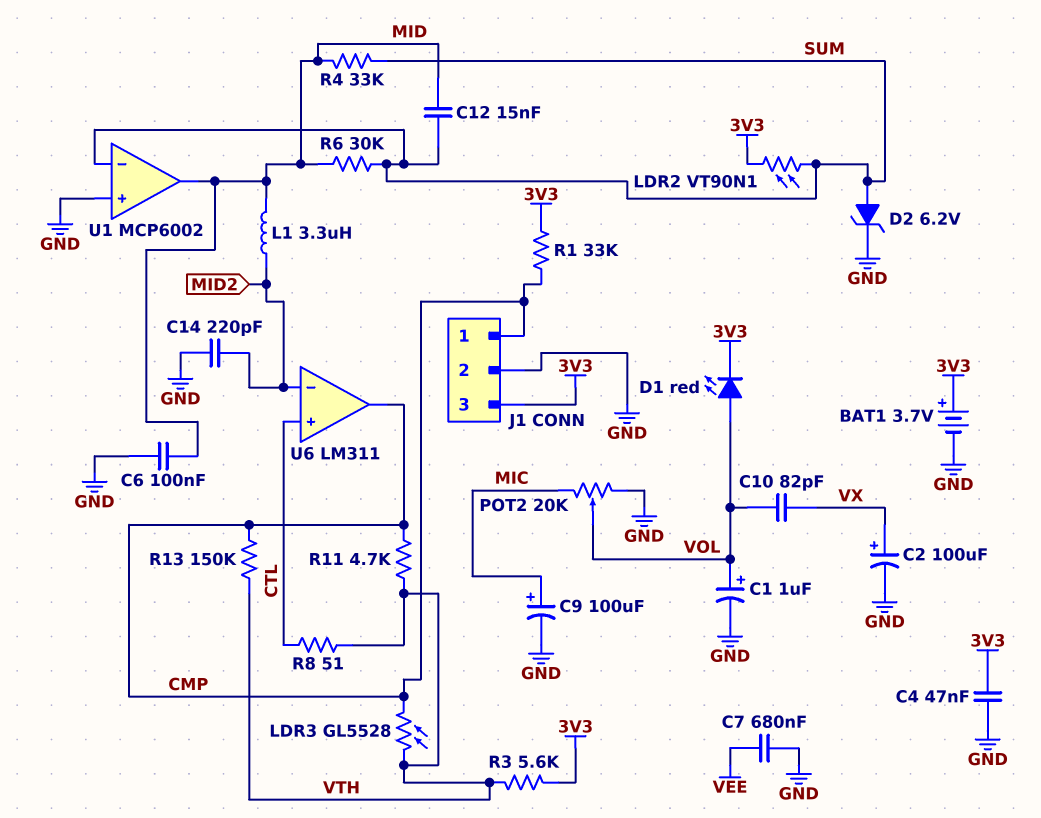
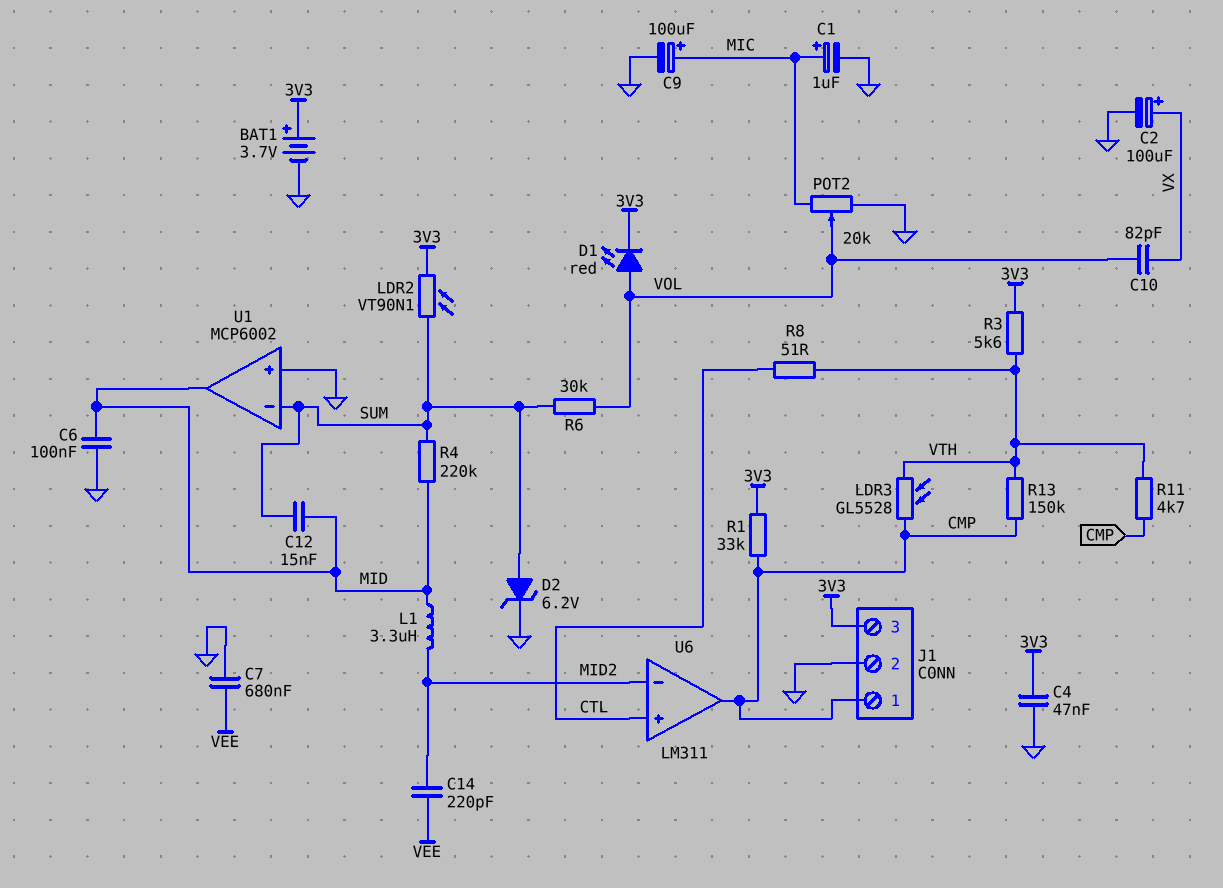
C1: 1uF (plus VOL, minus GND) -> 1uF (plus MIC, minus GND)
C14: 220pF (GND, MID2) -> 220pF (MID2, VEE)
R4: 33k (MID, SUM) -> 220k (MID, SUM)
R6: 30k (MID, SUM) -> 30k (SUM, VOL)

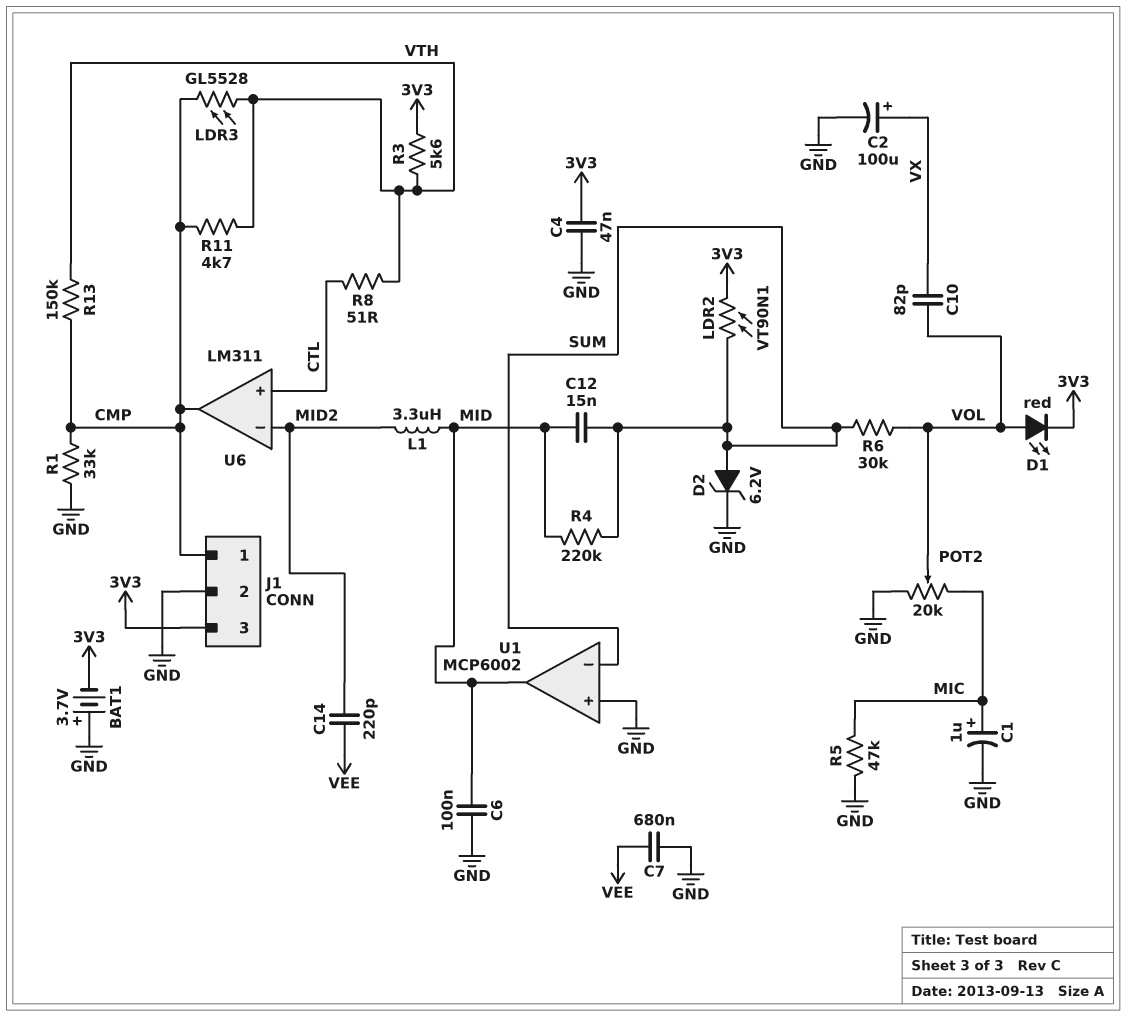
BAT1: 3.7V (plus 3V3, minus GND) -> 3.7V (plus GND, minus 3V3)
C9: 100uF (plus MIC, minus GND) -> none
R1: 33k (3V3, CMP) -> 33k (CMP, GND)
R5: none -> 47k (GND, MIC)

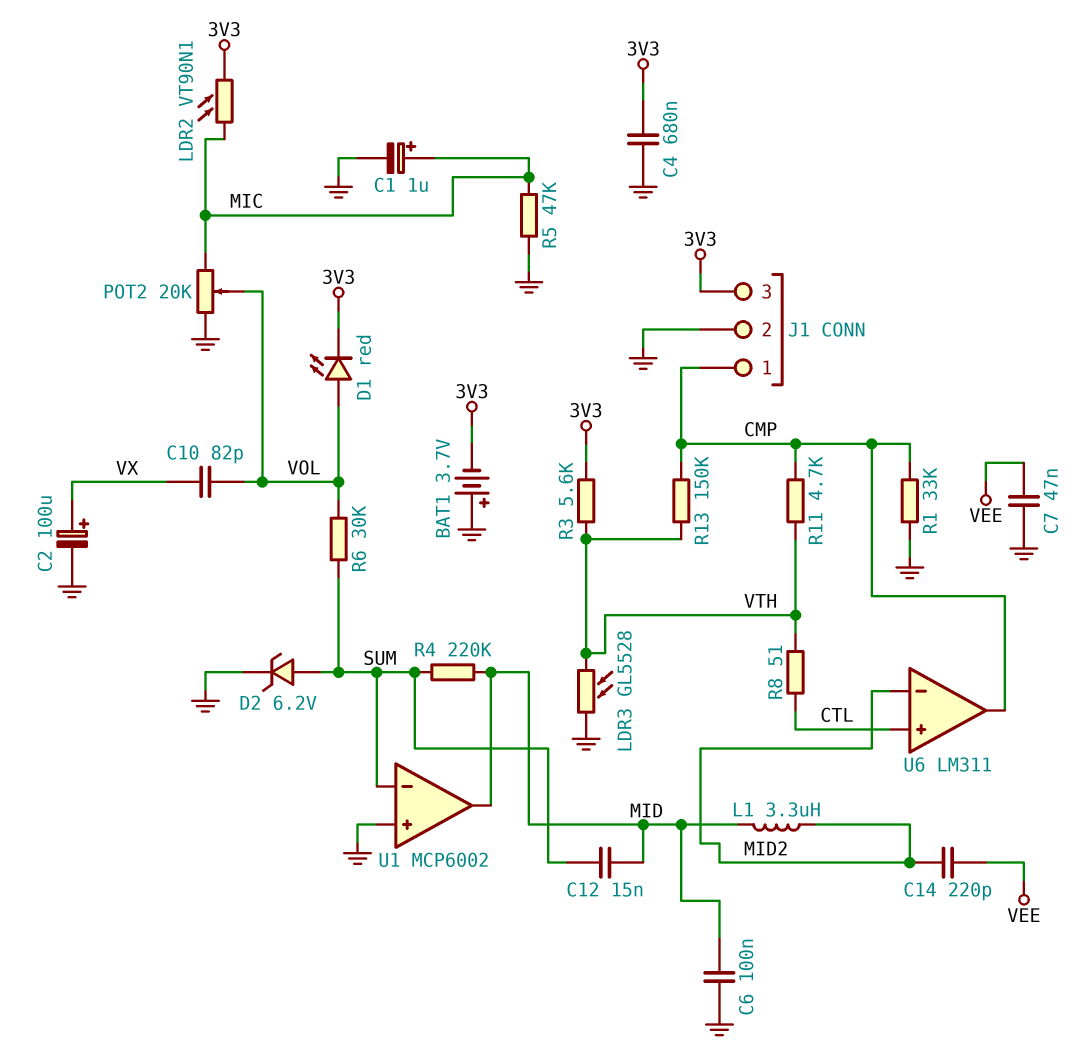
C4: 47nF (3V3, GND) -> 680nF (3V3, GND)
C7: 680nF (GND, VEE) -> 47nF (GND, VEE)
LDR2: VT90N1 (3V3, SUM) -> VT90N1 (3V3, MIC)
LDR3: GL5528 (CMP, VTH) -> GL5528 (GND, VTH)

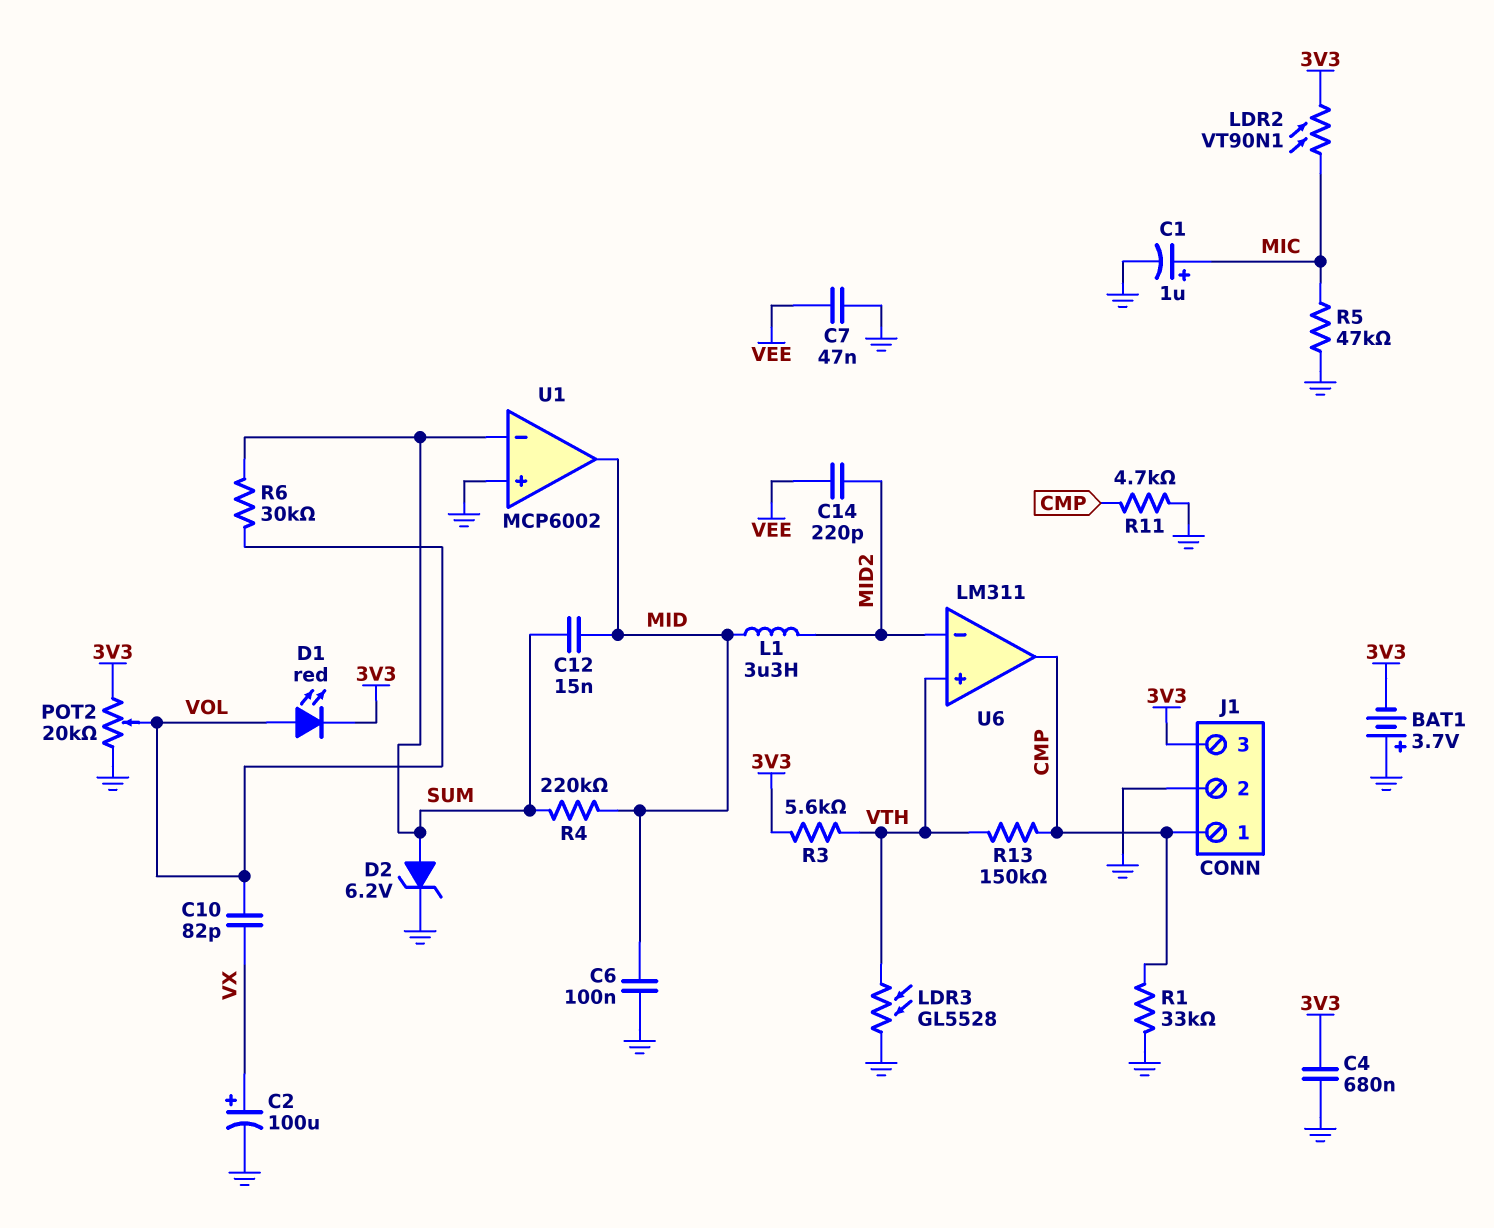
POT2: 20k (GND, MIC, wiper VOL) -> 20k (3V3, GND, wiper VOL)
R8: 51 (CTL, VTH) -> none
R11: 4.7k (CMP, VTH) -> 4.7k (CMP, GND)
U6 pin in+: CTL -> VTH

